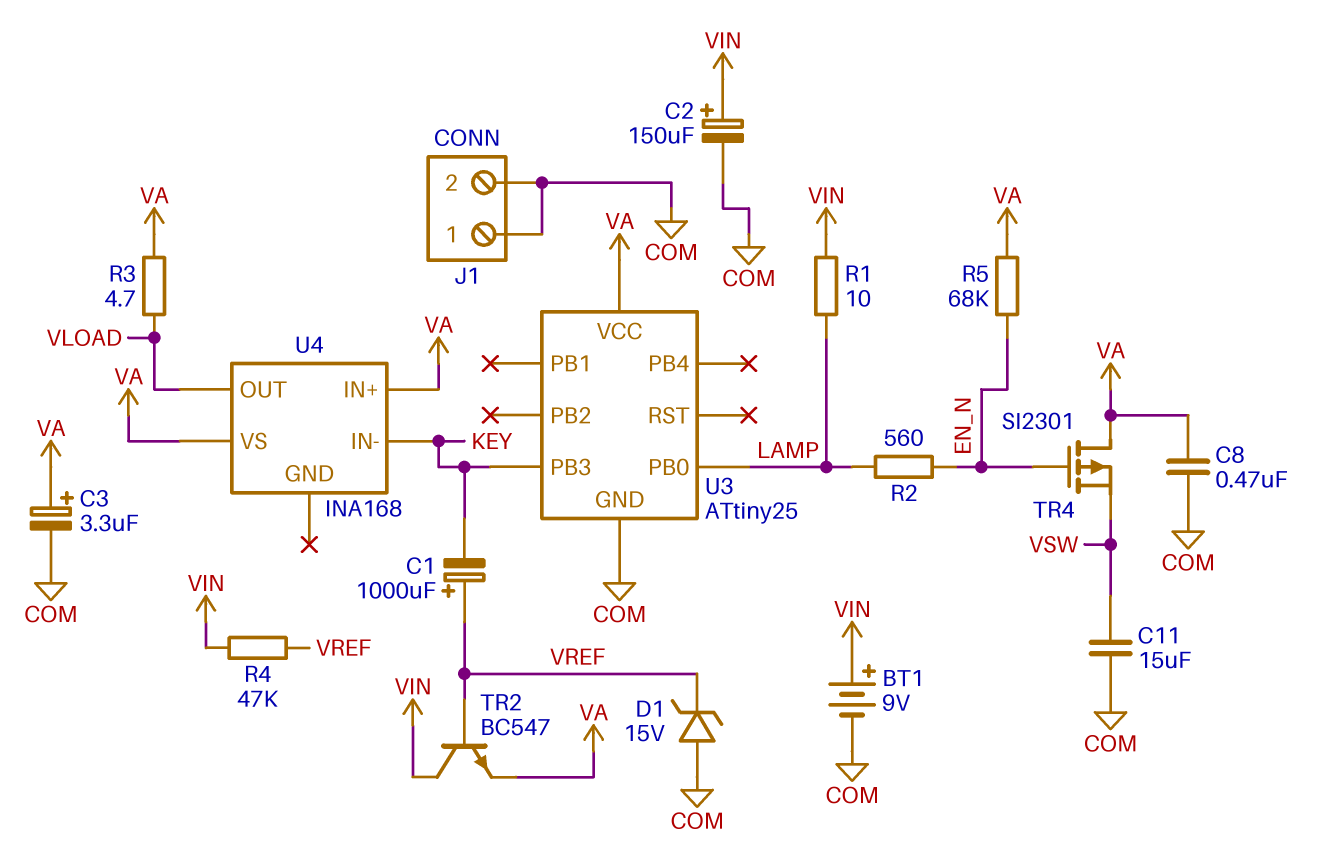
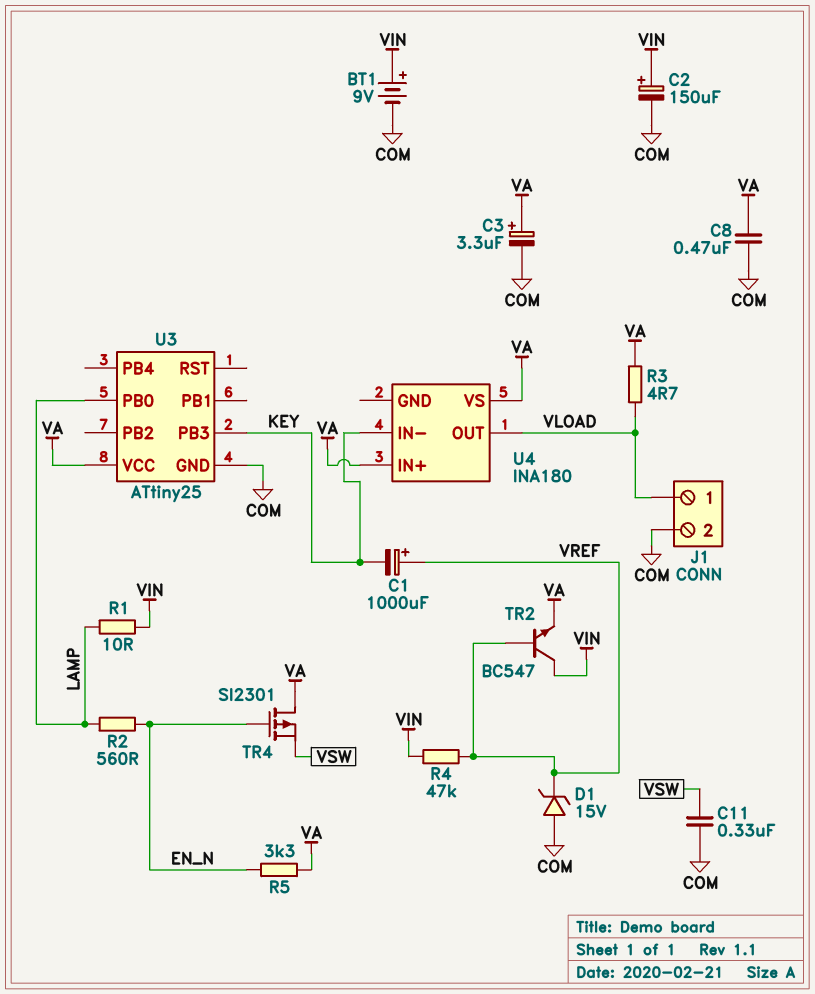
C11: 15uF (COM, VSW) -> 330nF (COM, VSW)
J1 pin 1: COM -> VLOAD
R5: 68k (EN_N, VA) -> 3.3k (EN_N, VA)
U4: INA168 -> INA180

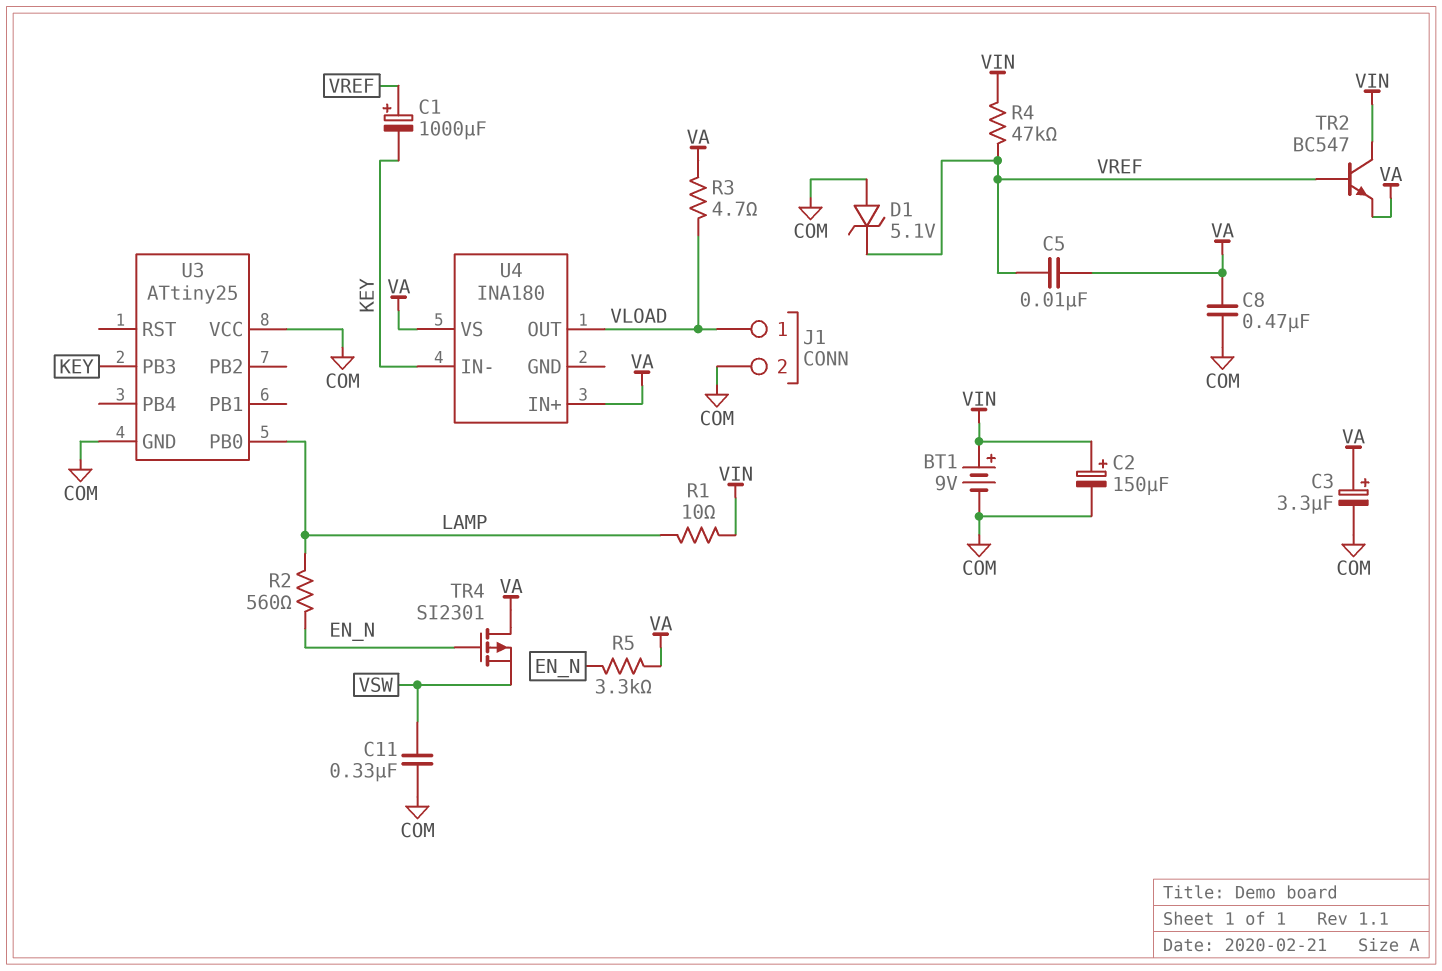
C5: none -> 10nF (VA, VREF)
D1: zener 15V (A COM, K VREF) -> zener 5.1V (A COM, K VREF)
U3 pin VCC: VA -> COM

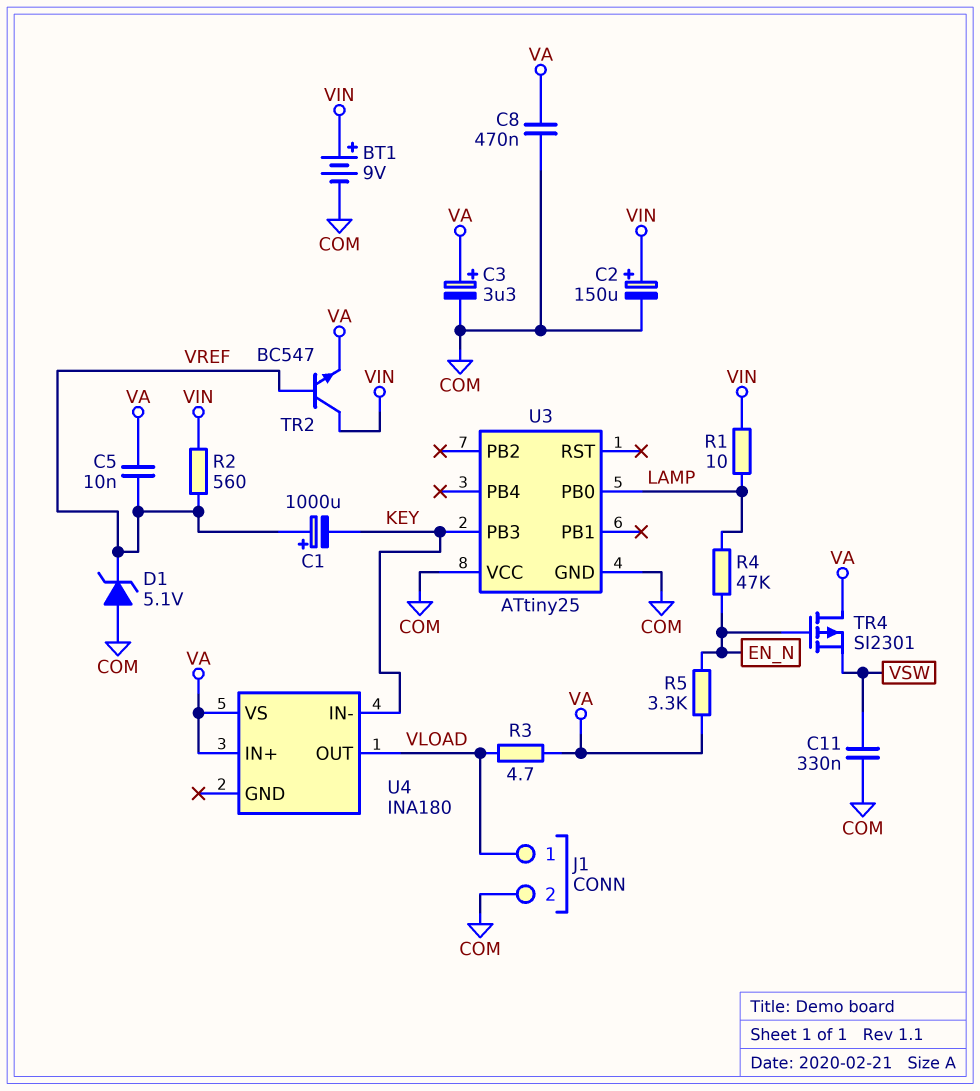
R2: 560 (EN_N, LAMP) -> 560 (VIN, VREF)
R4: 47k (VIN, VREF) -> 47k (EN_N, LAMP)

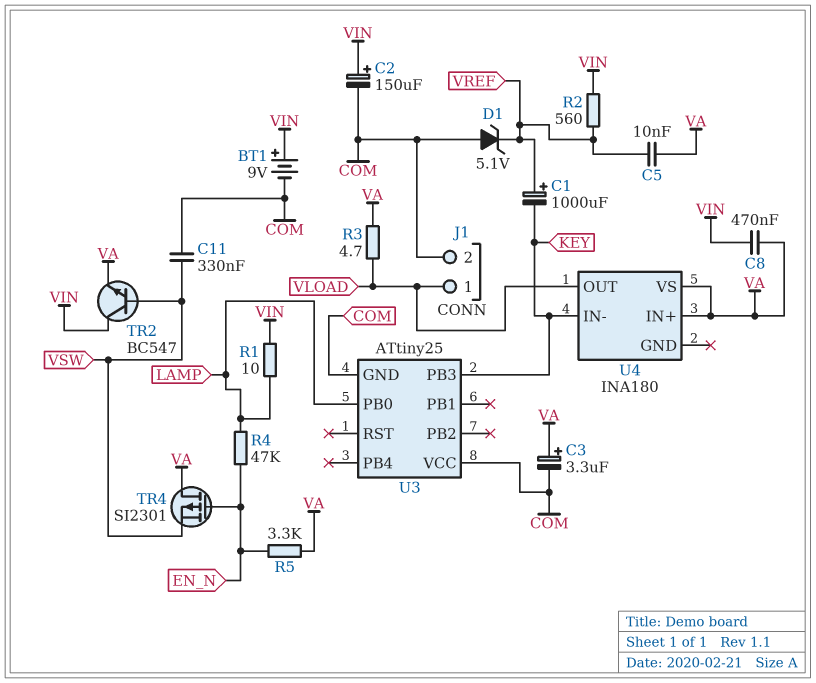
C8: 470nF (COM, VA) -> 470nF (VA, VIN)
TR2: NPN BC547 (B VREF, C VIN, E VA) -> NPN BC547 (B VSW, C VIN, E VA)

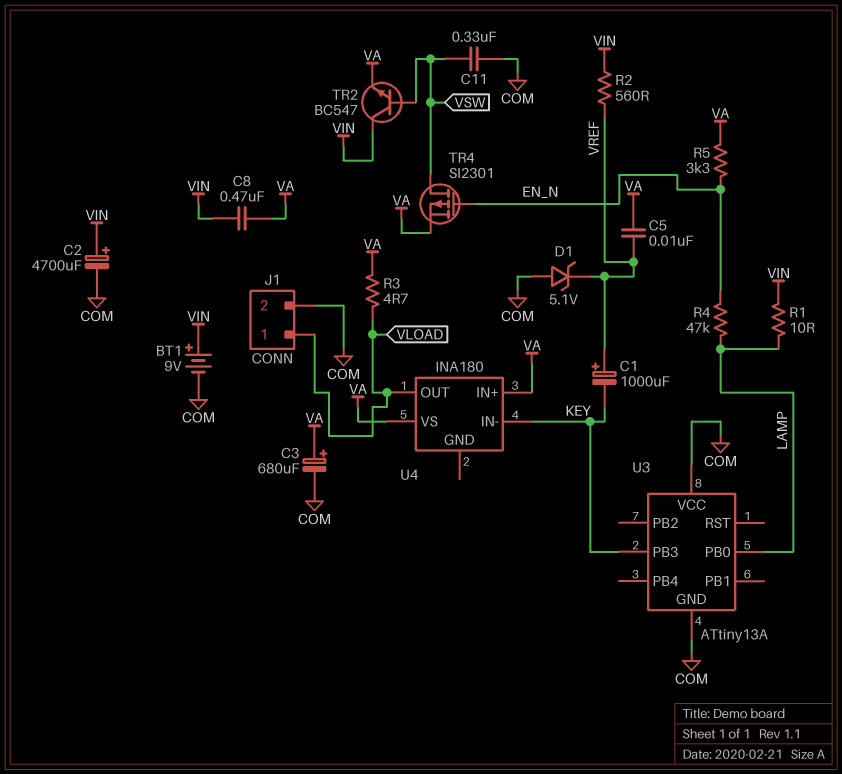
C2: 150uF (plus VIN, minus COM) -> 4700uF (plus VIN, minus COM)
C3: 3.3uF (plus VA, minus COM) -> 680uF (plus VA, minus COM)
TR4: PMOS SI2301 (G EN_N, D VA, S VSW) -> PMOS SI2301 (G EN_N, D VSW, S VA)
U3: ATtiny25 -> ATtiny13A

